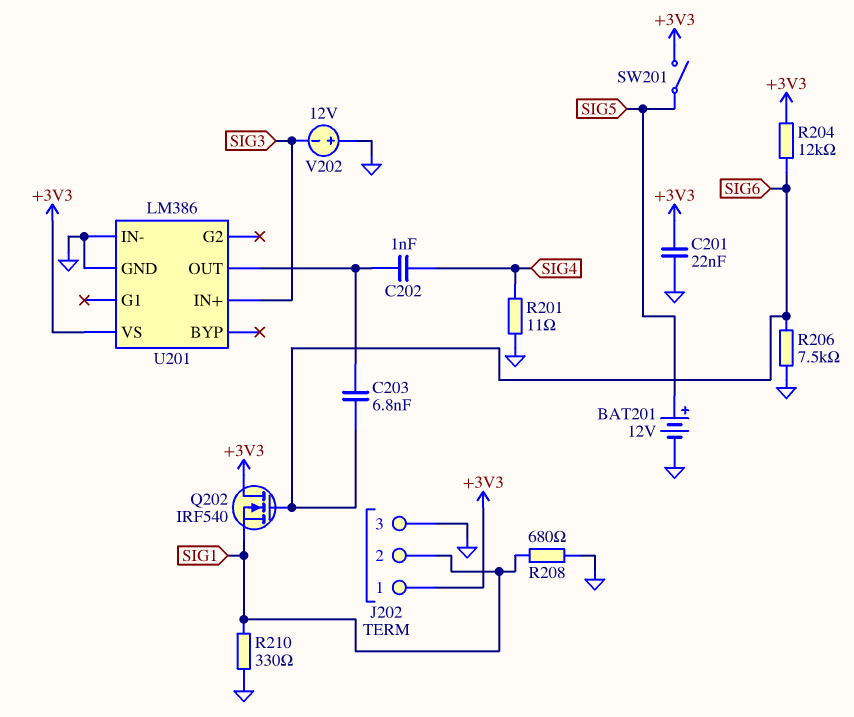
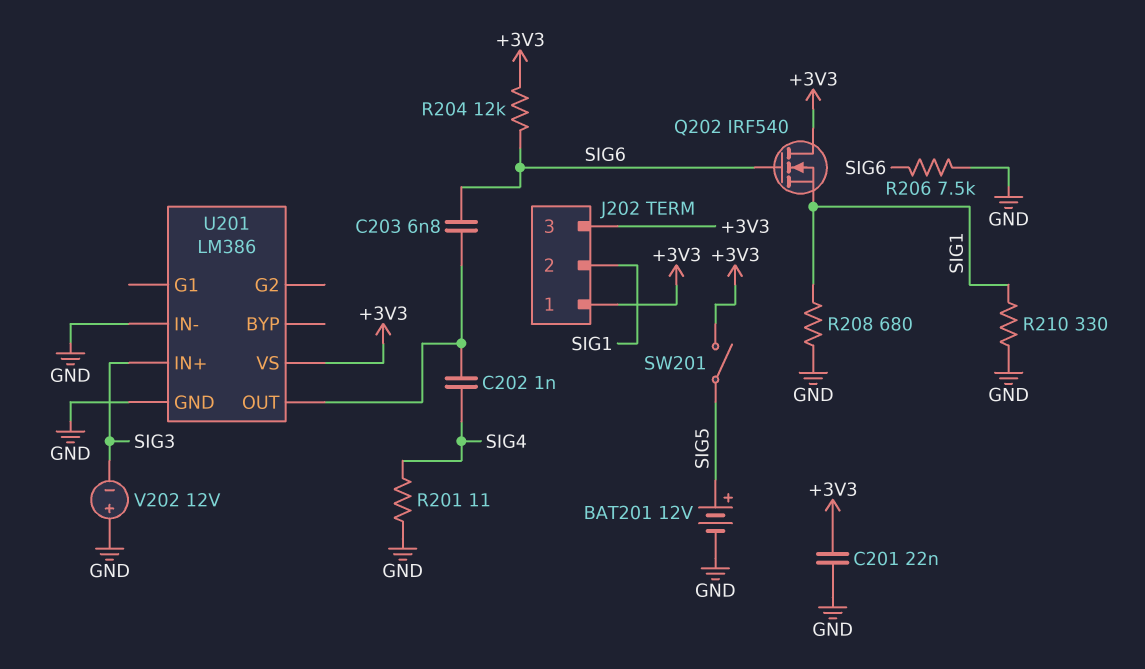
J202 pin 3: GND -> +3V3

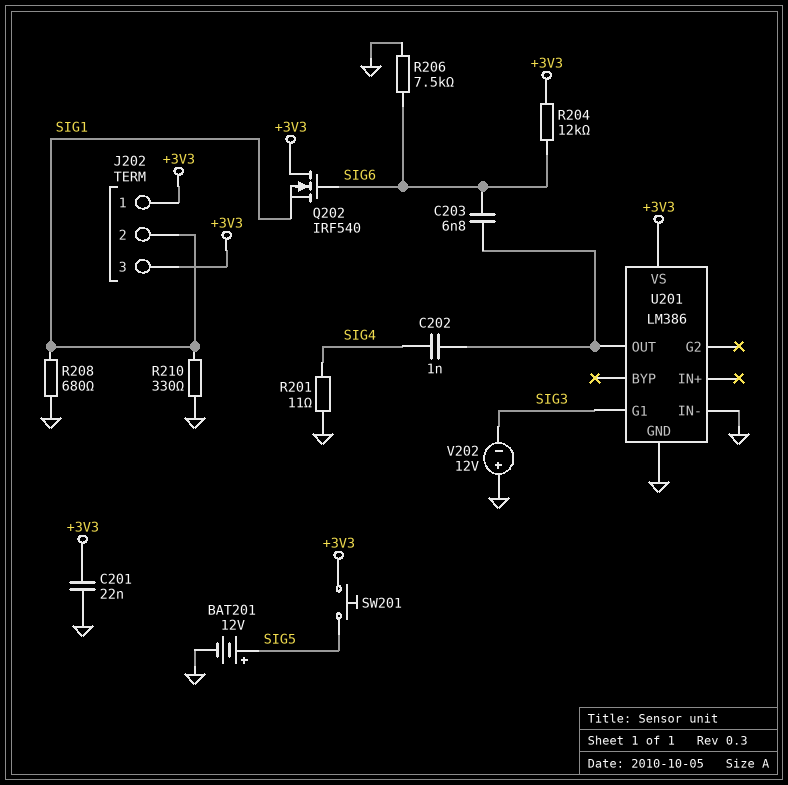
SW201: switch (+3V3, SIG5) -> button (+3V3, SIG5)
U201 pin G1: none -> SIG3
U201 pin IN+: SIG3 -> none

